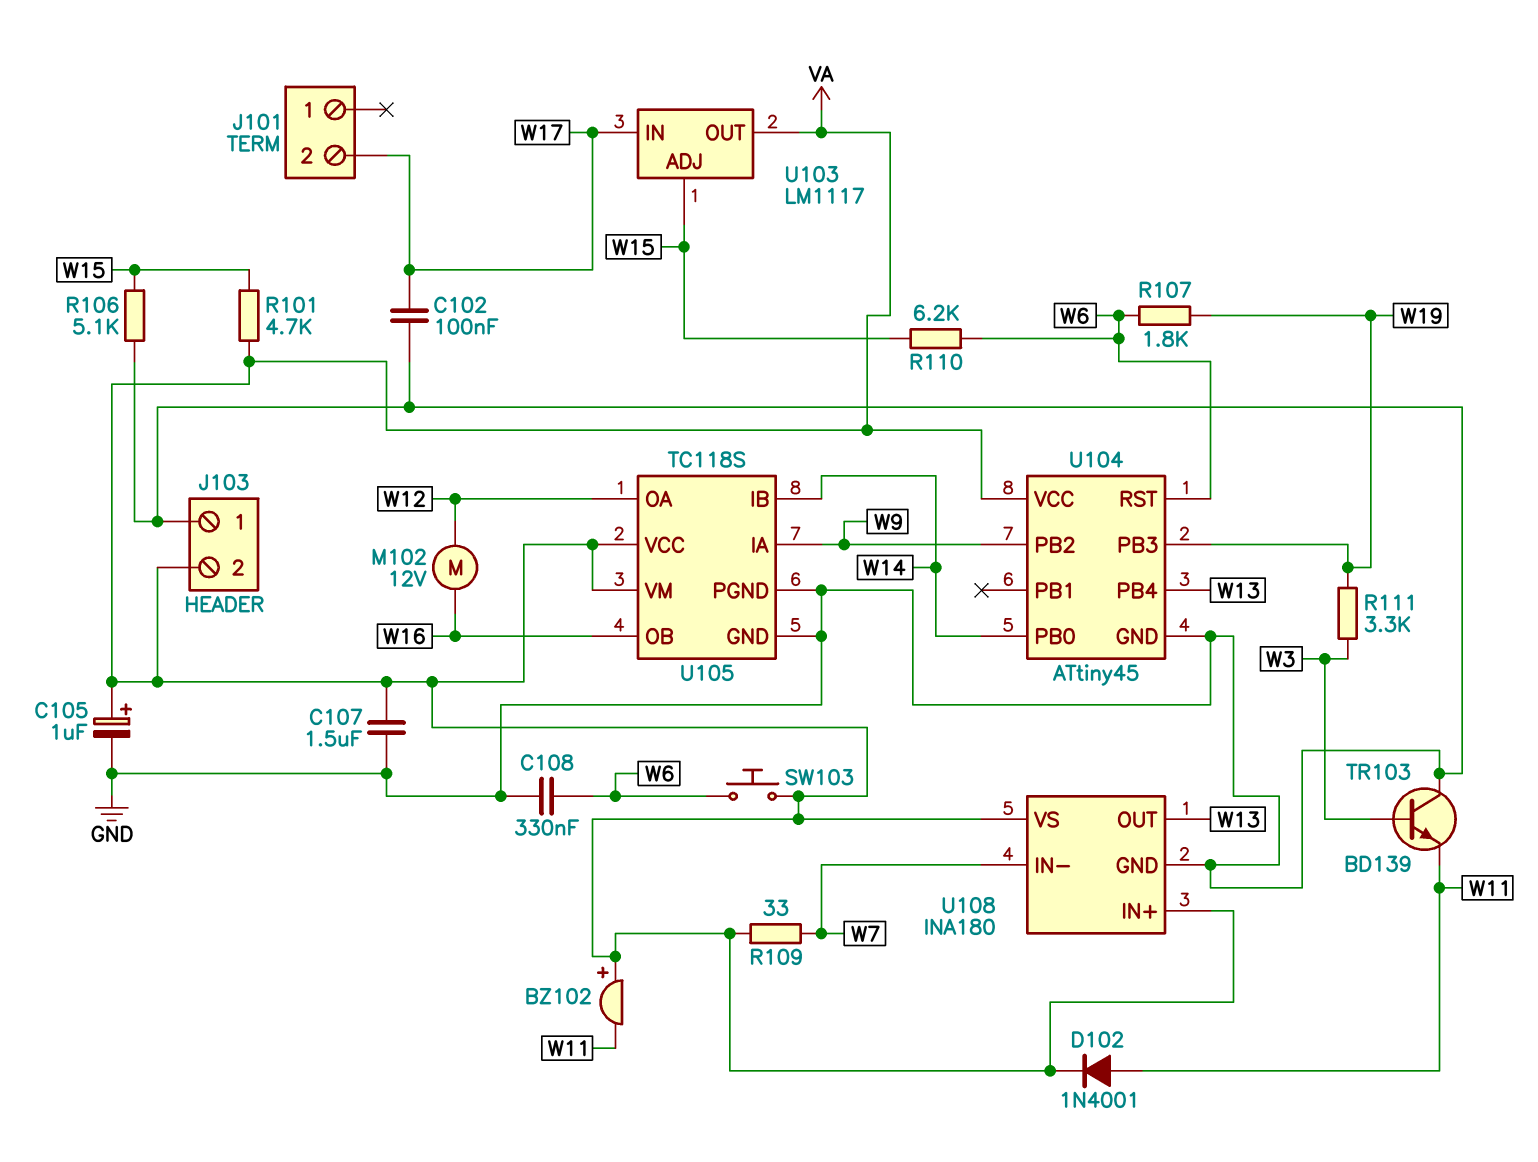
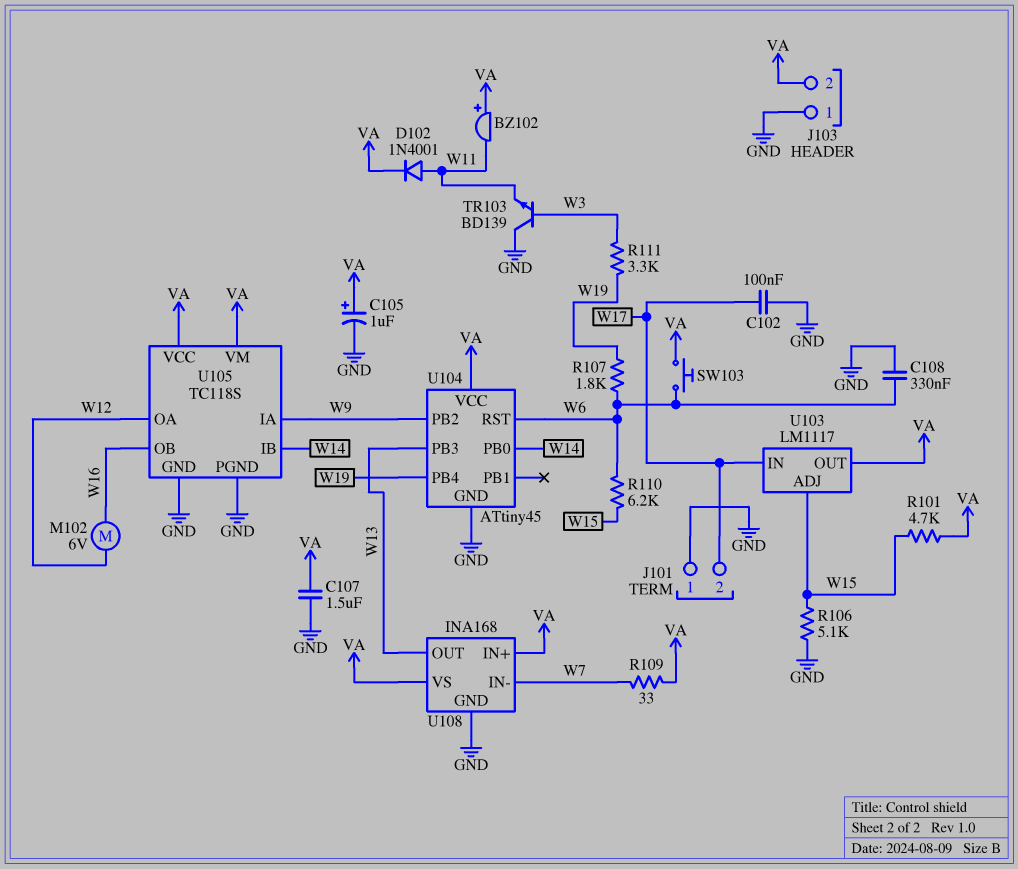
J101 pin 1: none -> GND
M102: motor 12V (W12, W16) -> motor 6V (W12, W16)
U104 pin PB3: W19 -> W13
U104 pin PB4: W13 -> W19
U108: INA180 -> INA168

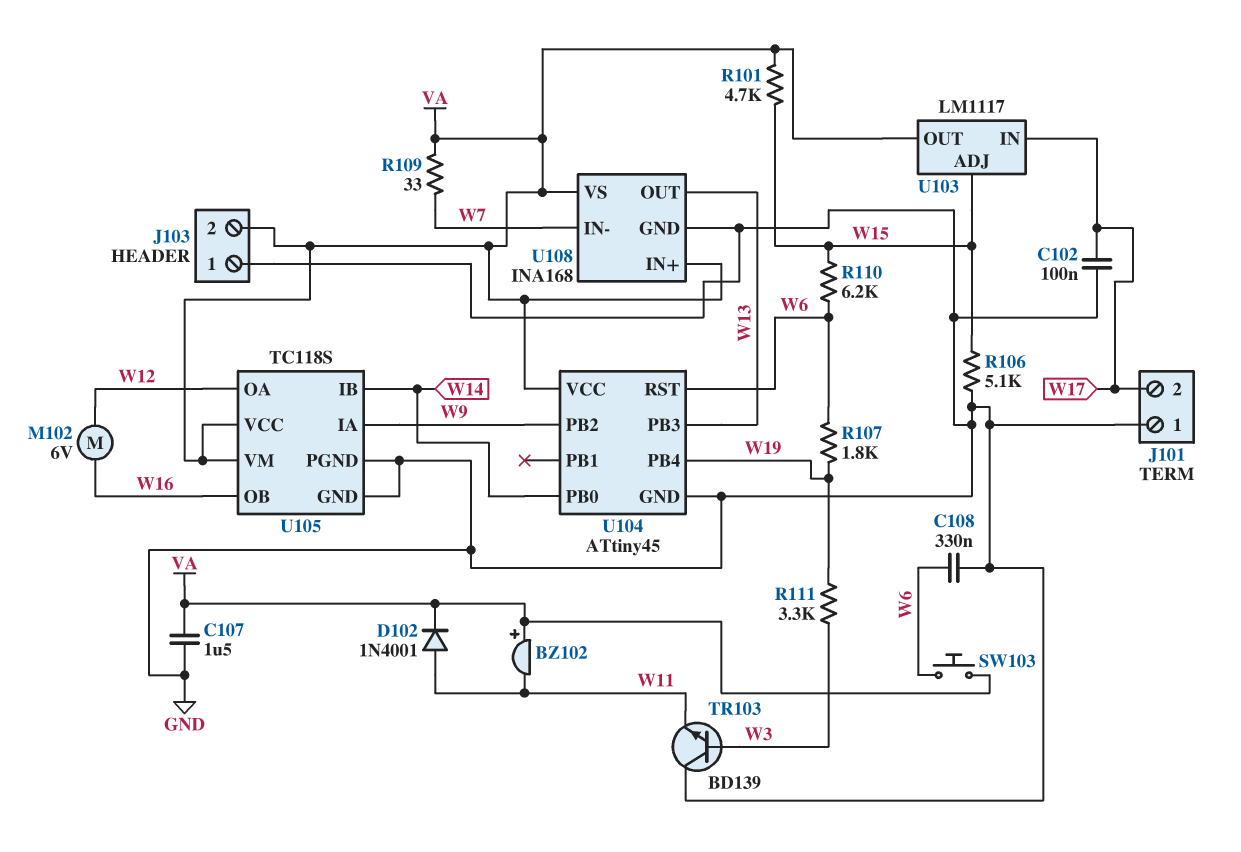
C105: 1uF (plus VA, minus GND) -> none

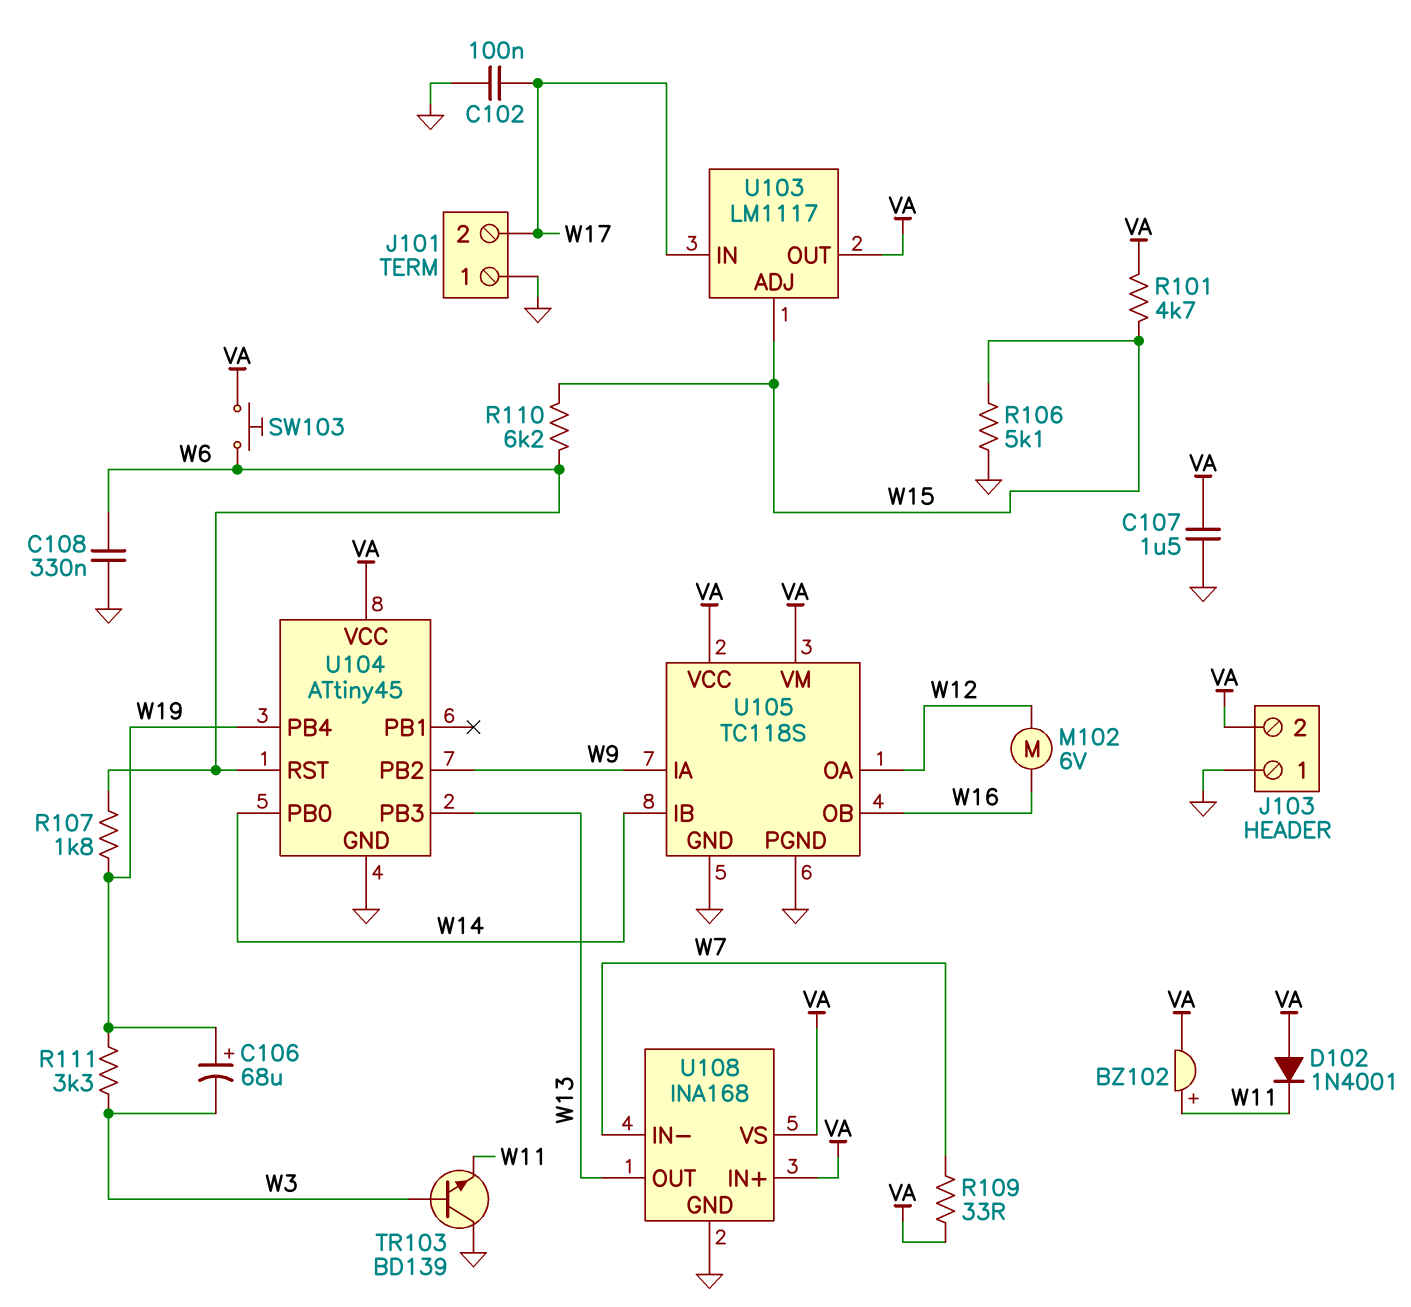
BZ102: buzzer (plus VA, minus W11) -> buzzer (plus W11, minus VA)
C106: none -> 68uF (plus W19, minus W3)
D102: diode 1N4001 (A W11, K VA) -> diode 1N4001 (A VA, K W11)

